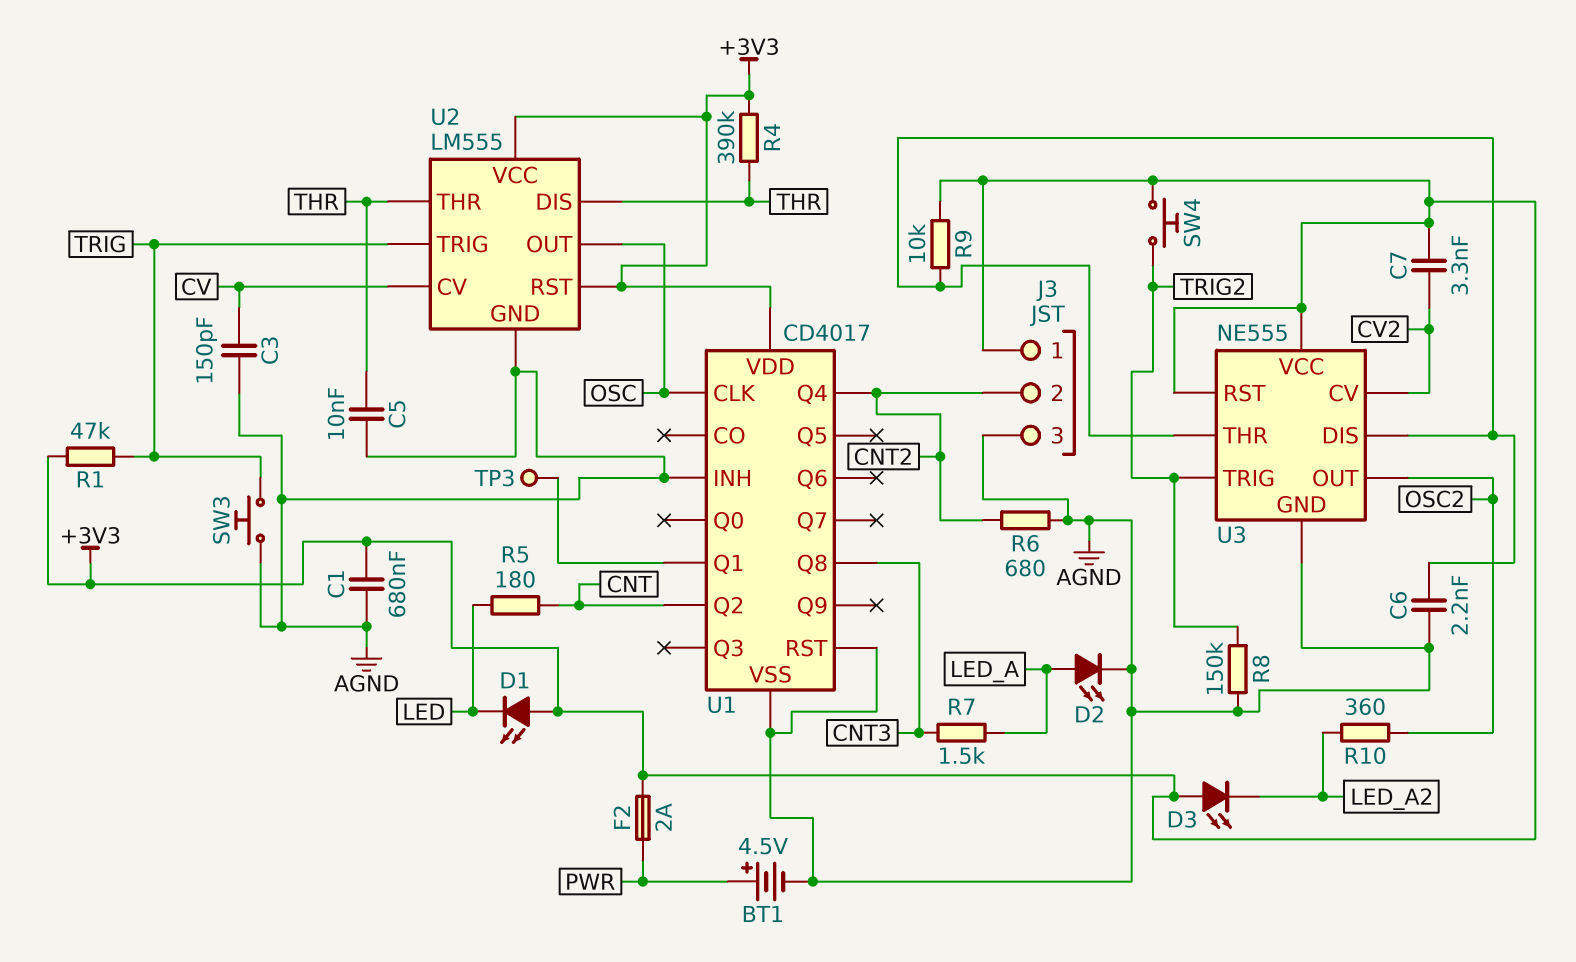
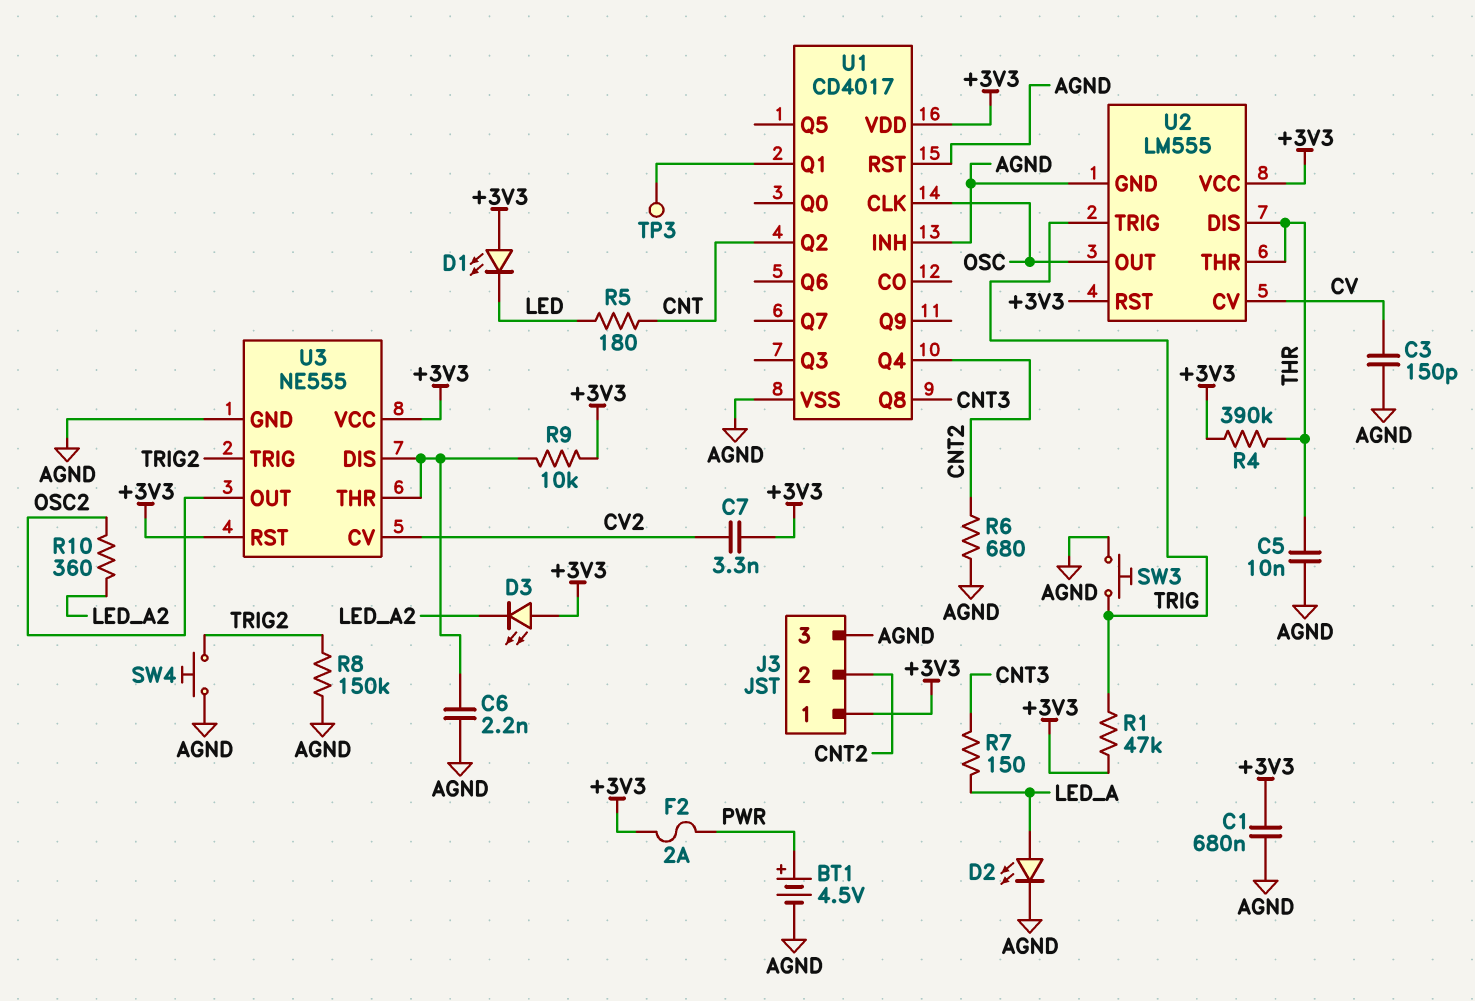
R7: 1.5k (CNT3, LED_A) -> 150 (CNT3, LED_A)
SW4: button (+3V3, TRIG2) -> button (AGND, TRIG2)

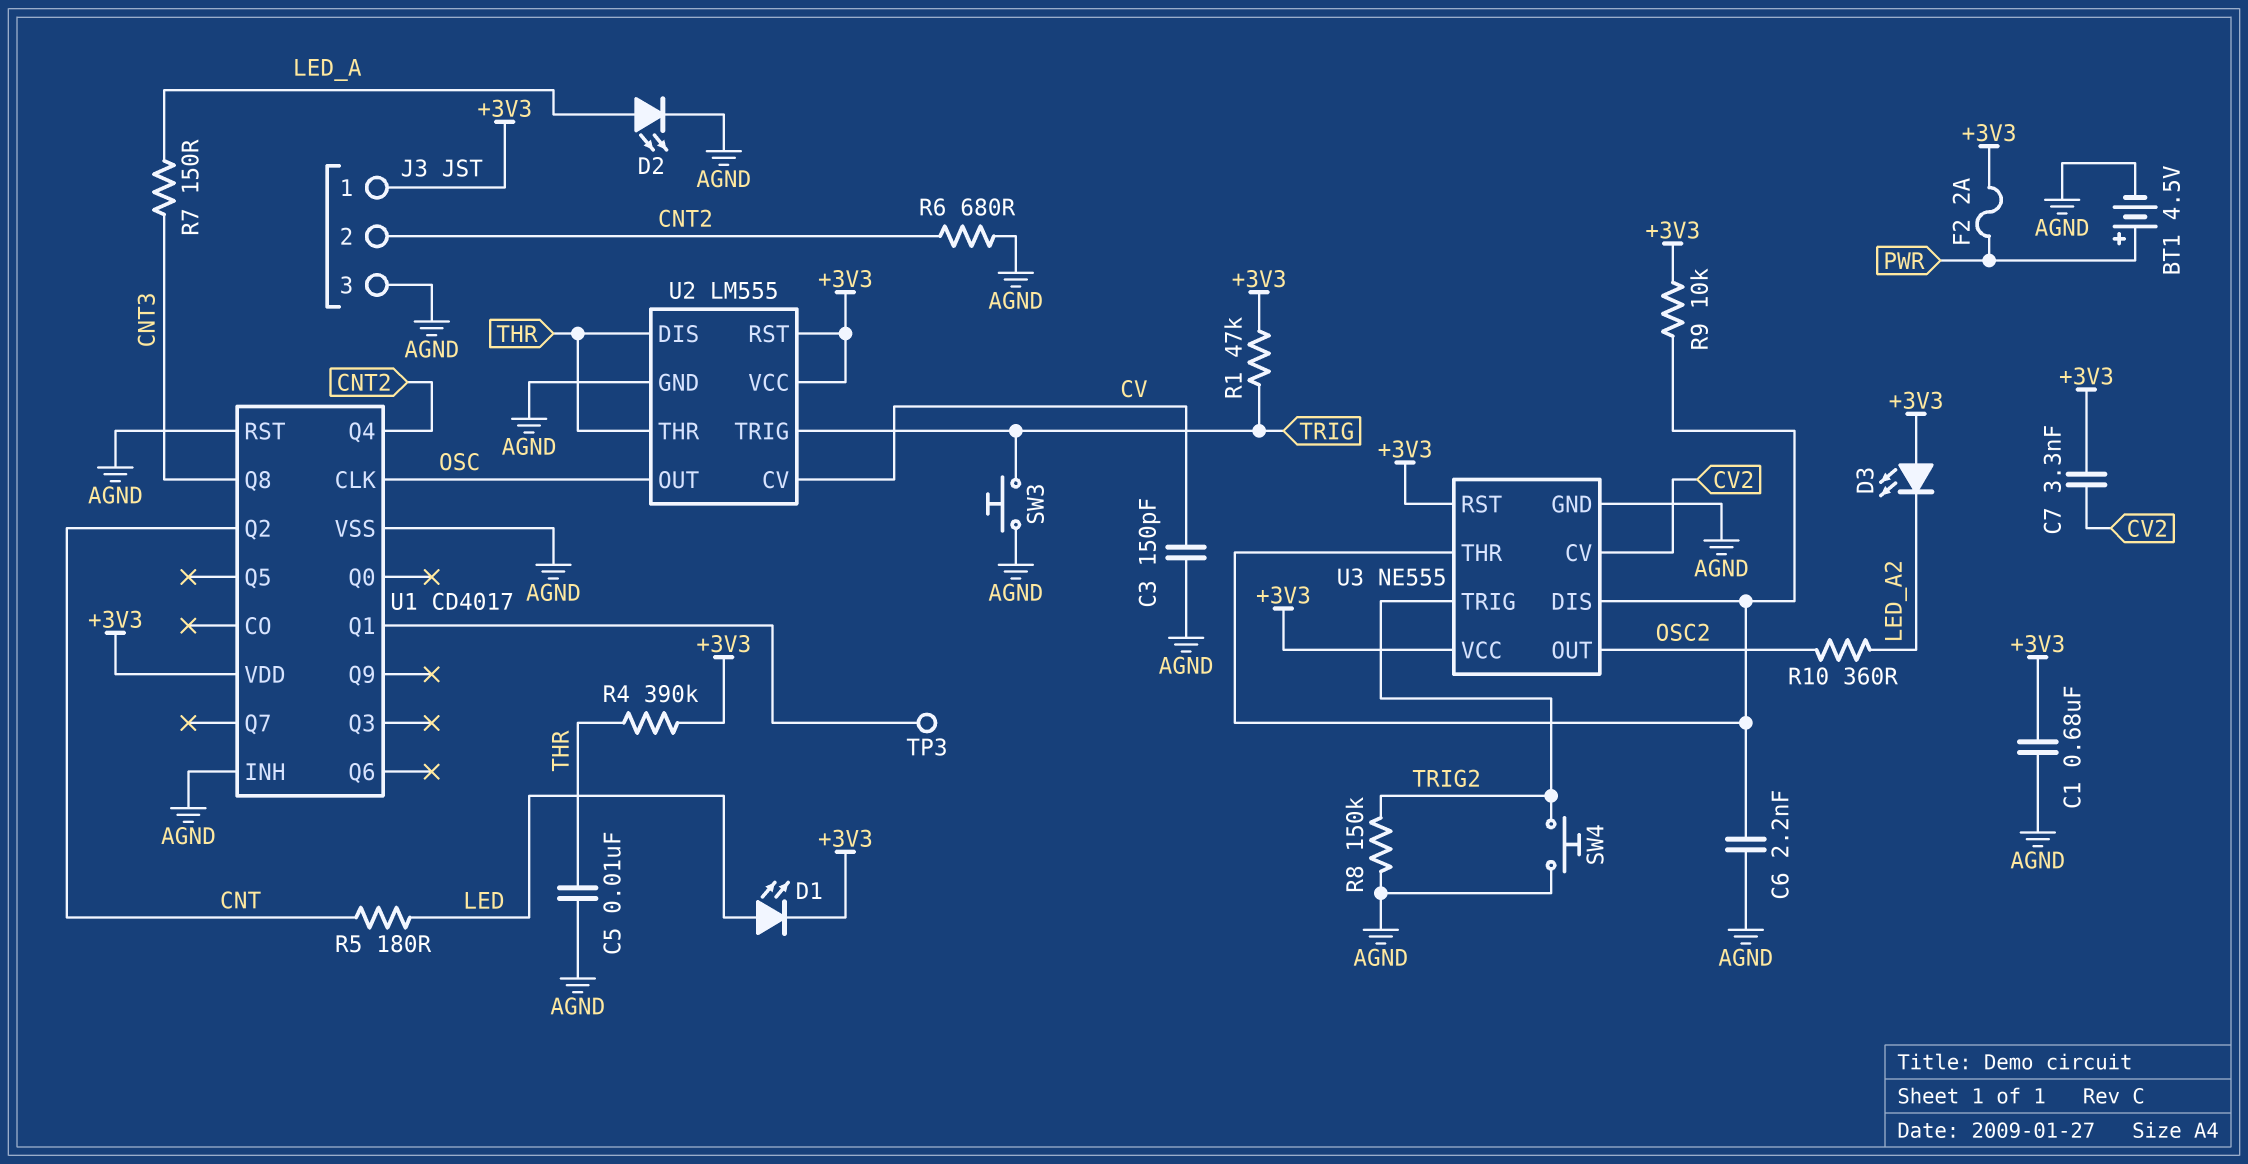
D1: LED (A +3V3, K LED) -> LED (A LED, K +3V3)

